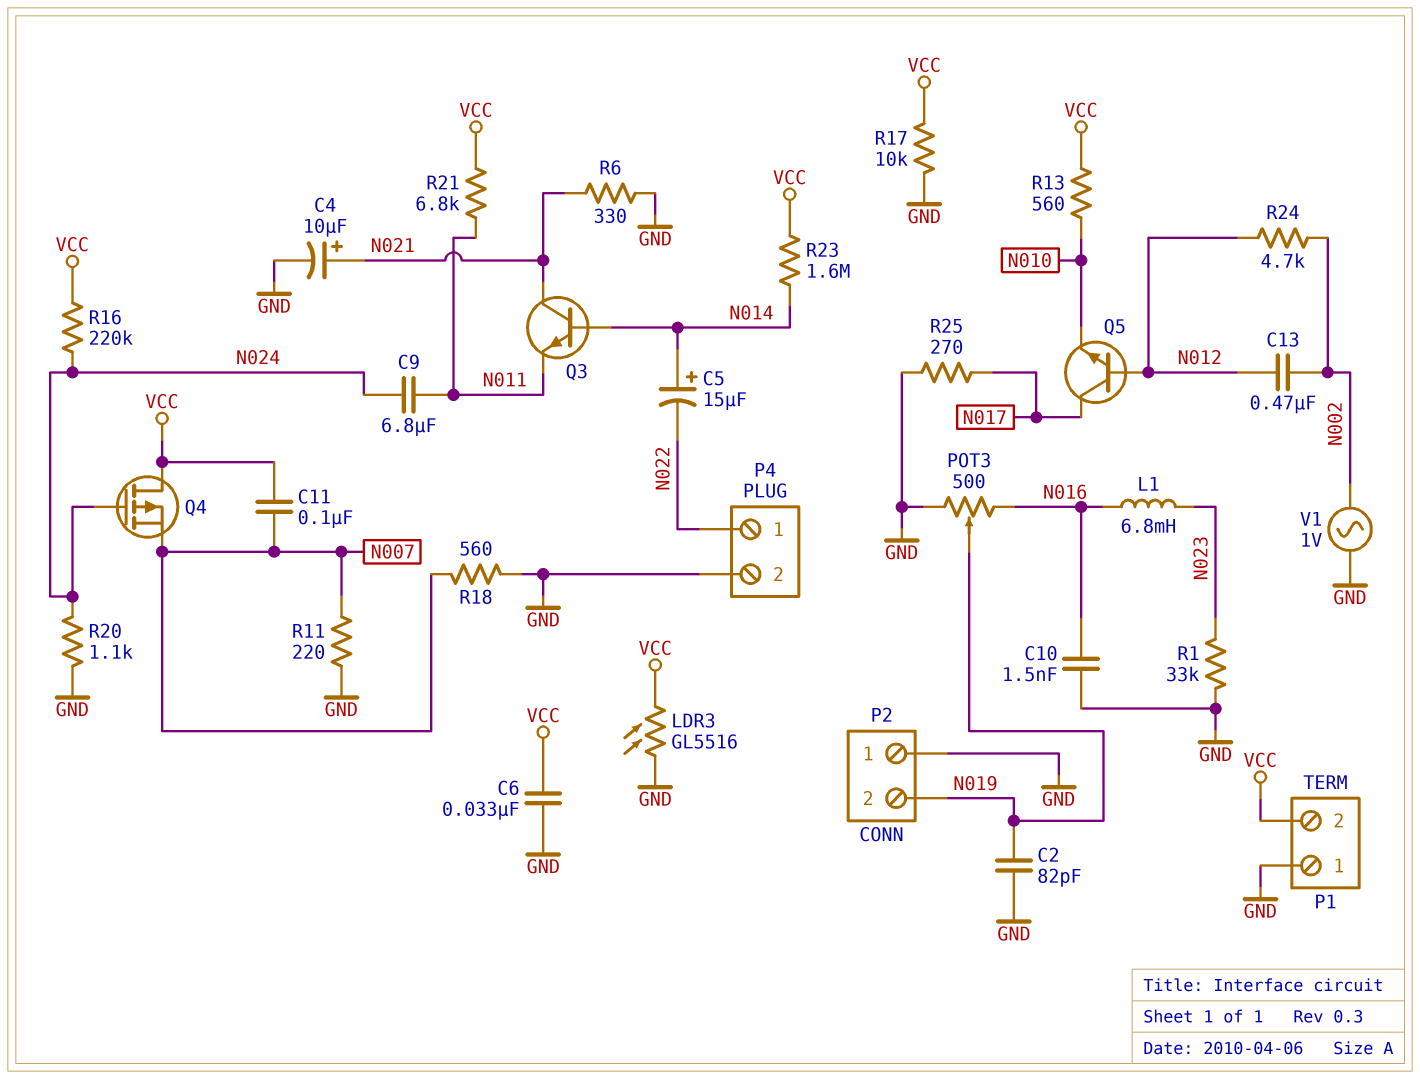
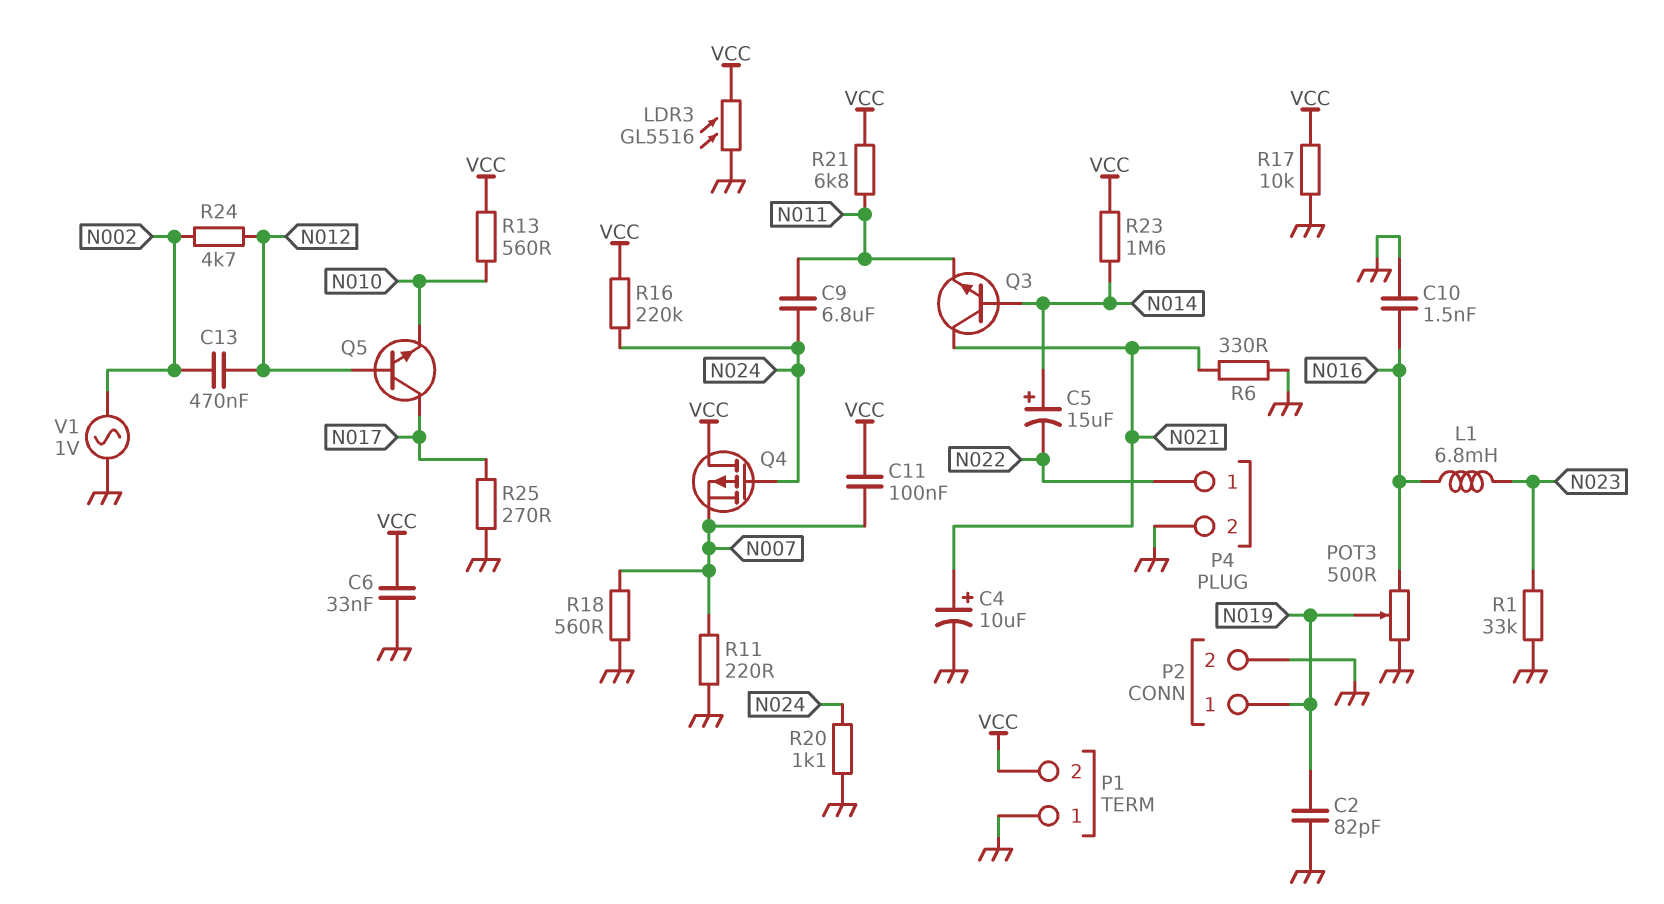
P2 pin 1: GND -> N019
P2 pin 2: N019 -> GND

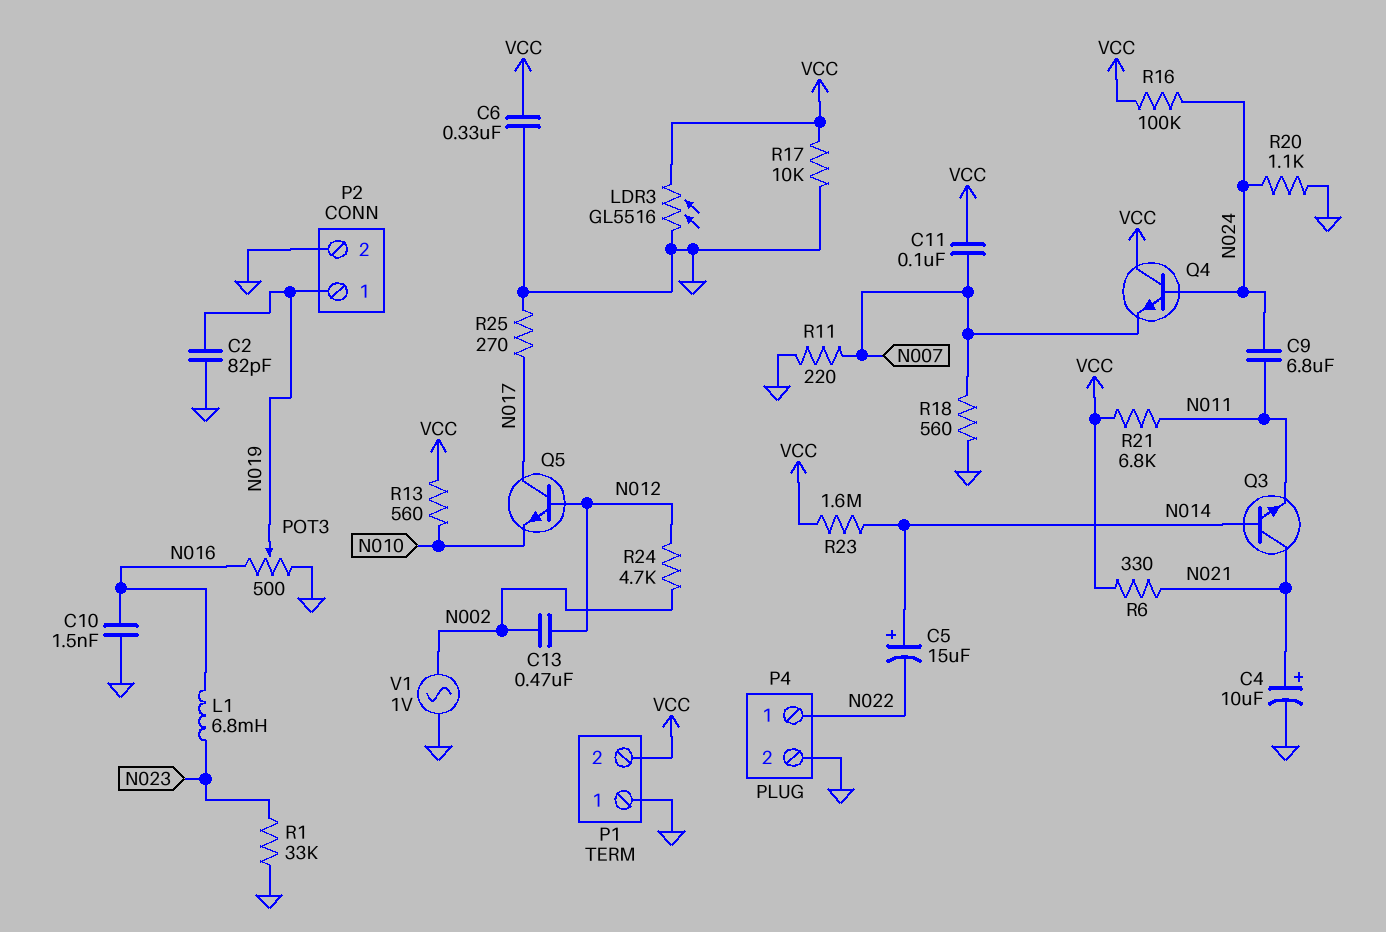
C6: 33nF (GND, VCC) -> 330nF (GND, VCC)
Q4: PMOS (G N024, D VCC, S N007) -> NPN (B N024, C VCC, E N007)
R6: 330 (GND, N021) -> 330 (N021, VCC)
R16: 220k (N024, VCC) -> 100k (N024, VCC)

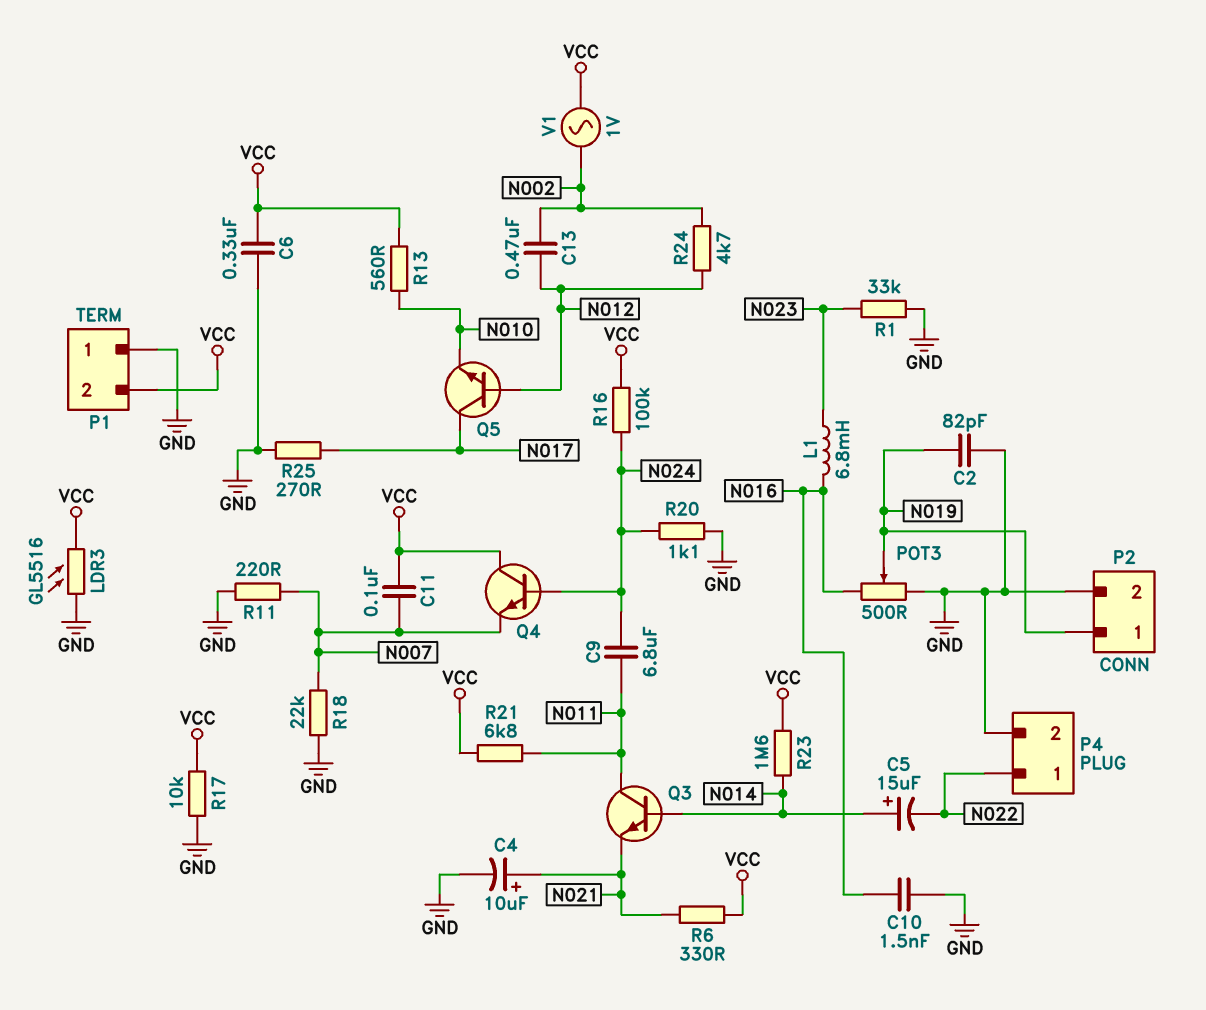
Q3: NPN (B N014, C N021, E N011) -> NPN (B N014, C N011, E N021)
R18: 560 (GND, N007) -> 22k (GND, N007)
V1: AC 1V (GND, N002) -> AC 1V (N002, VCC)

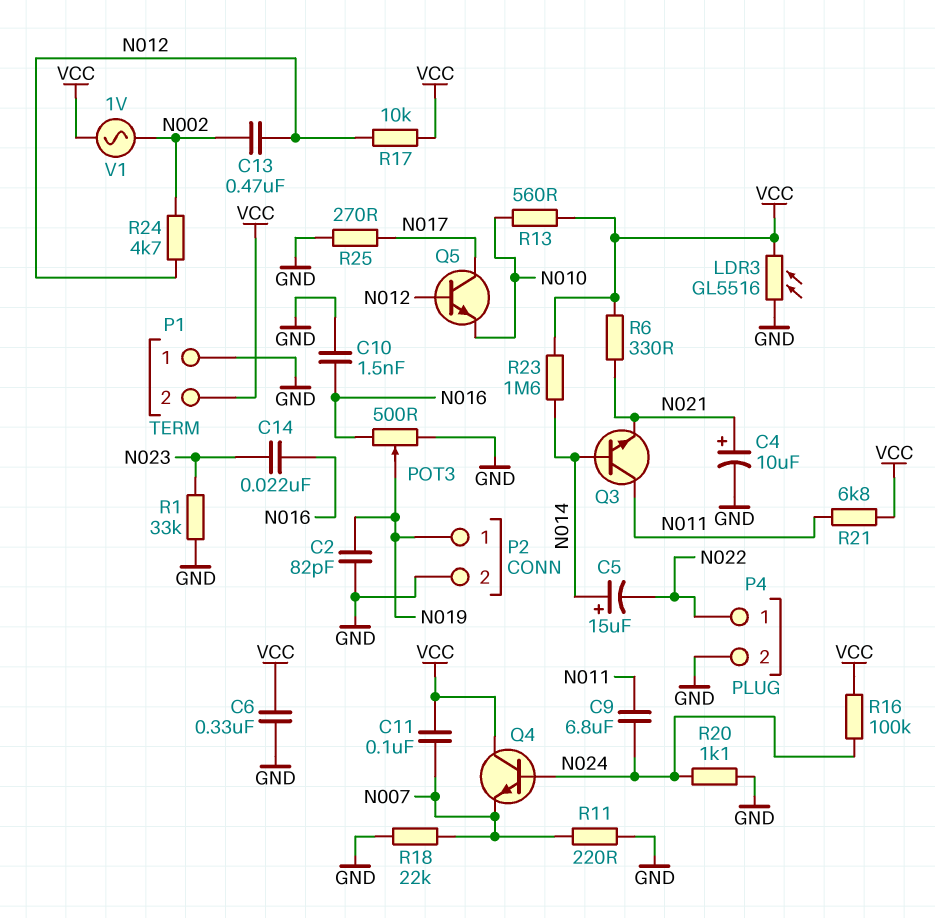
C14: none -> 22nF (N016, N023)
L1: 6.8mH (N016, N023) -> none
R17: 10k (GND, VCC) -> 10k (N012, VCC)

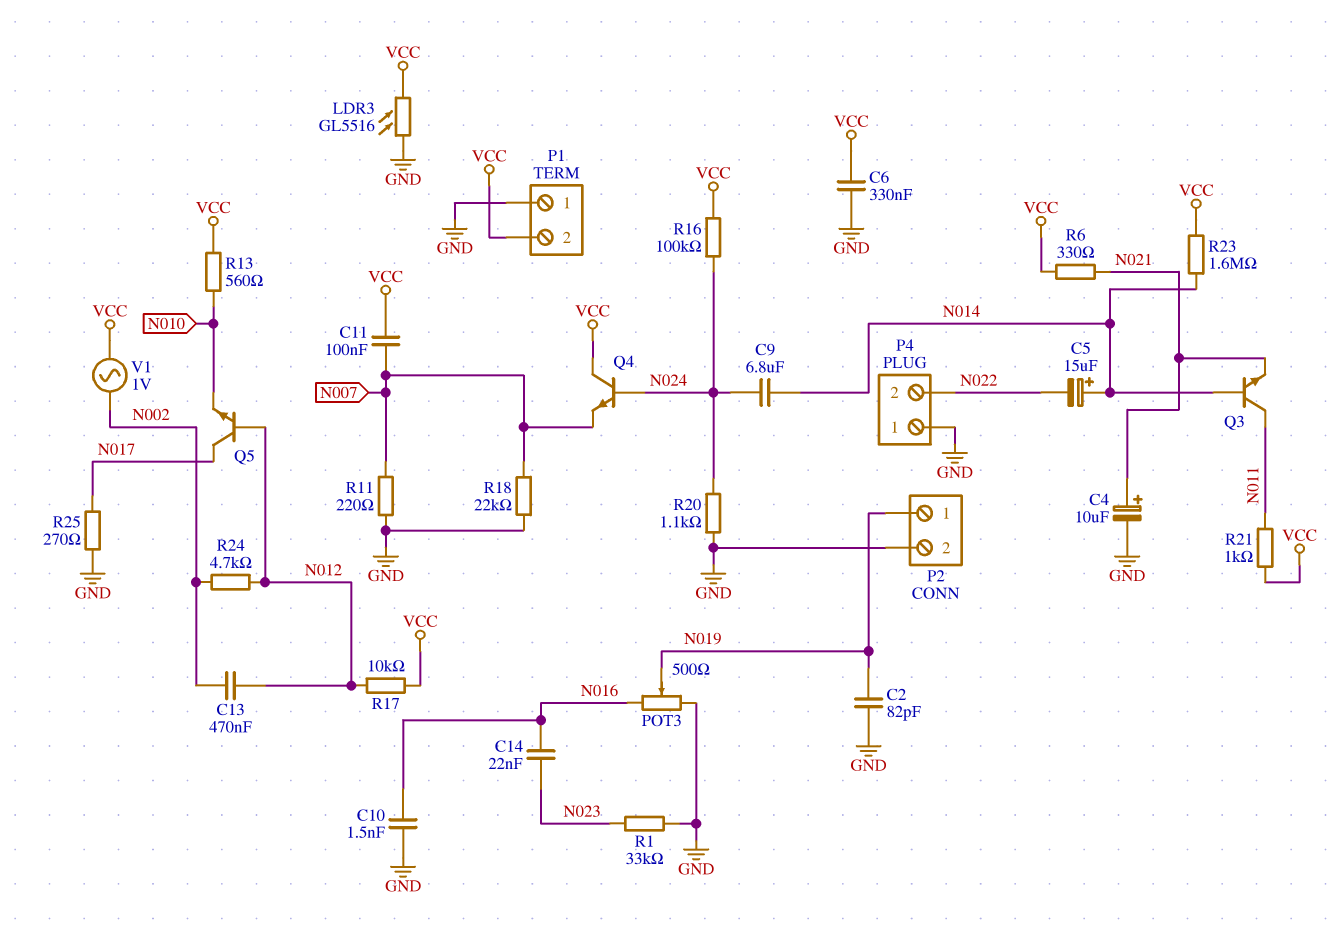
C9: 6.8uF (N011, N024) -> 6.8uF (N014, N024)
P4 pin 1: N022 -> GND
P4 pin 2: GND -> N022
R21: 6.8k (N011, VCC) -> 1k (N011, VCC)

